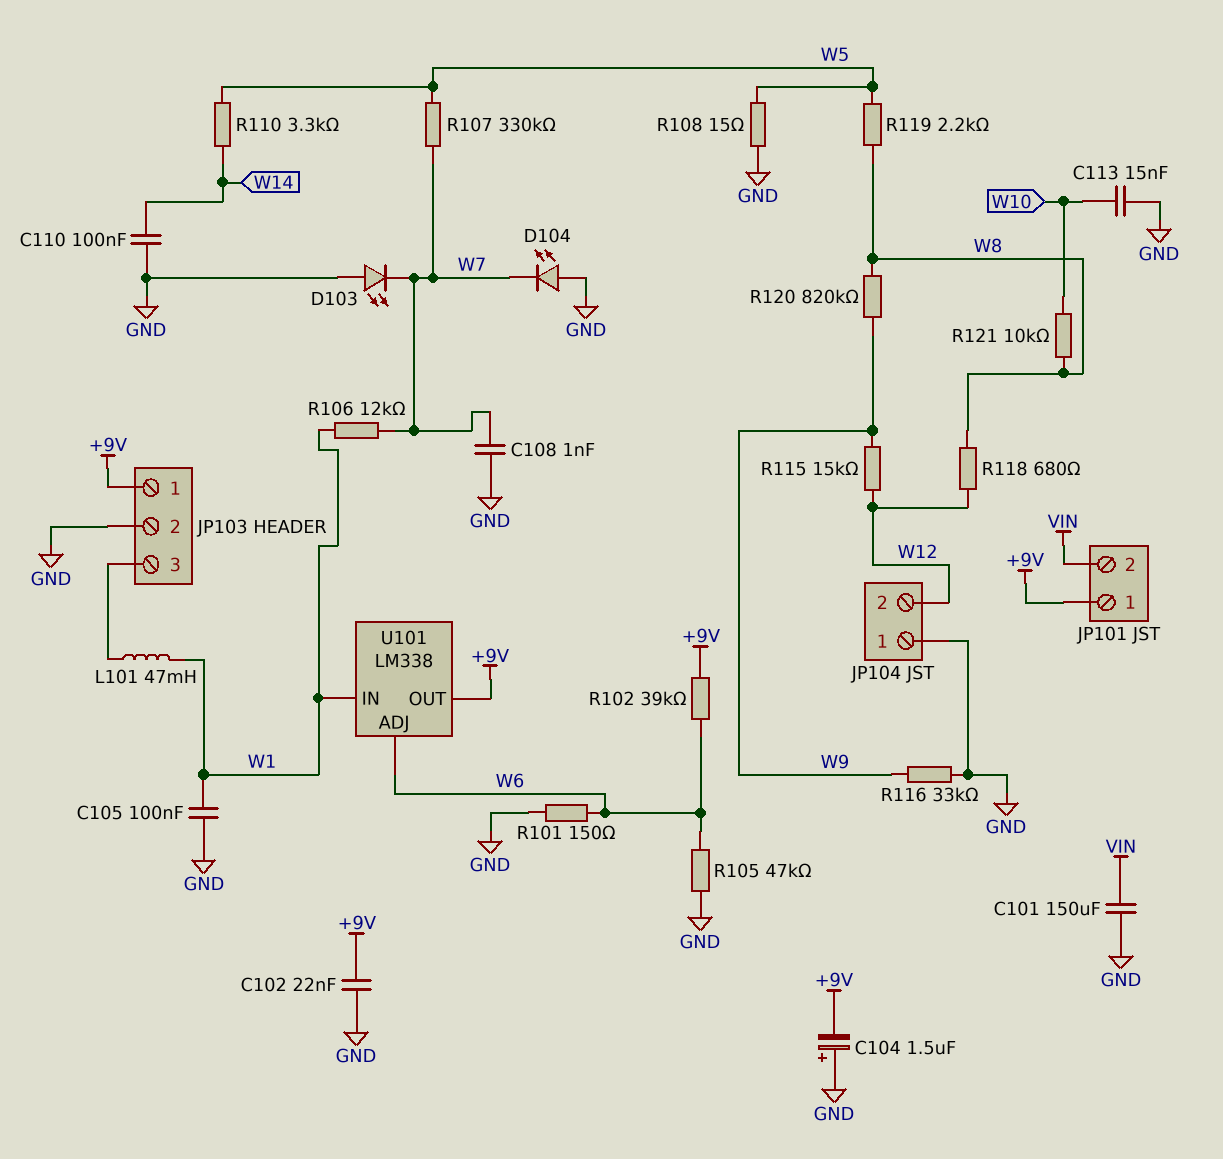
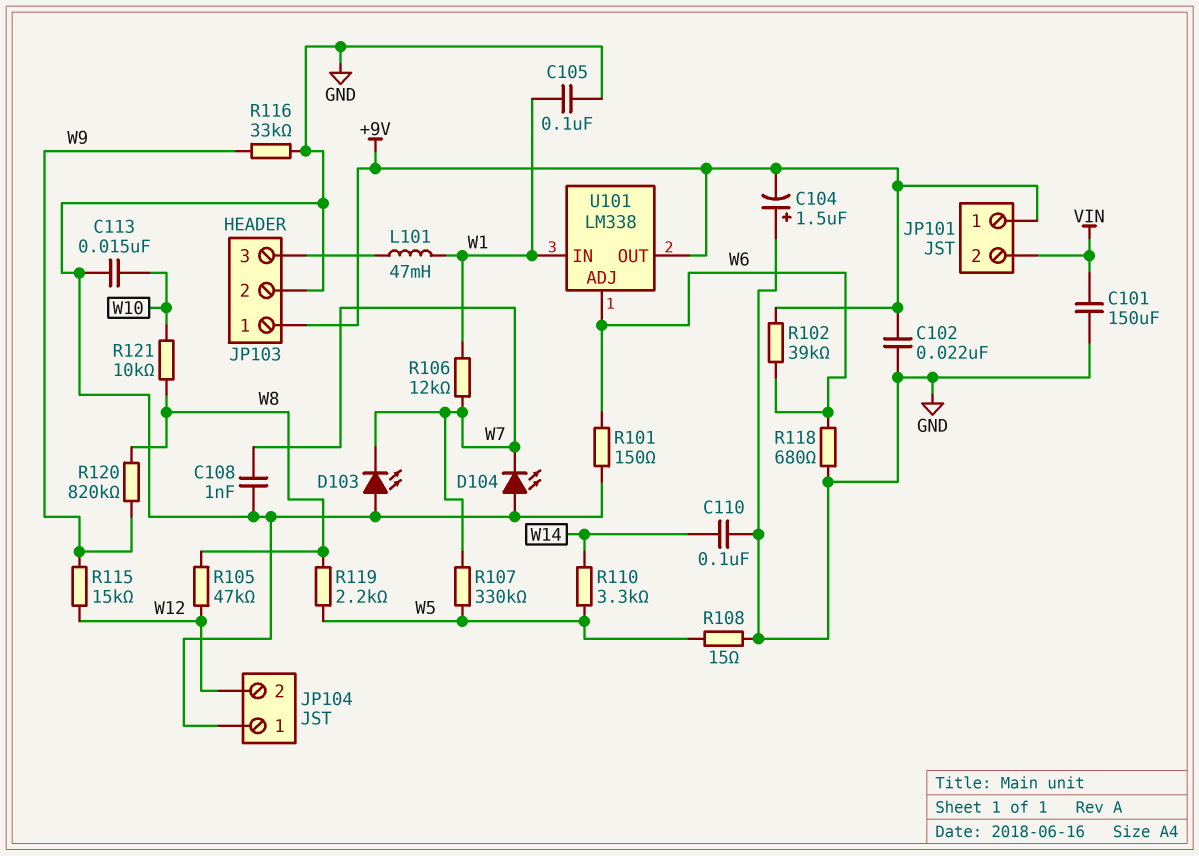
R105: 47k (GND, W6) -> 47k (W8, W12)
R118: 680 (W8, W12) -> 680 (GND, W6)

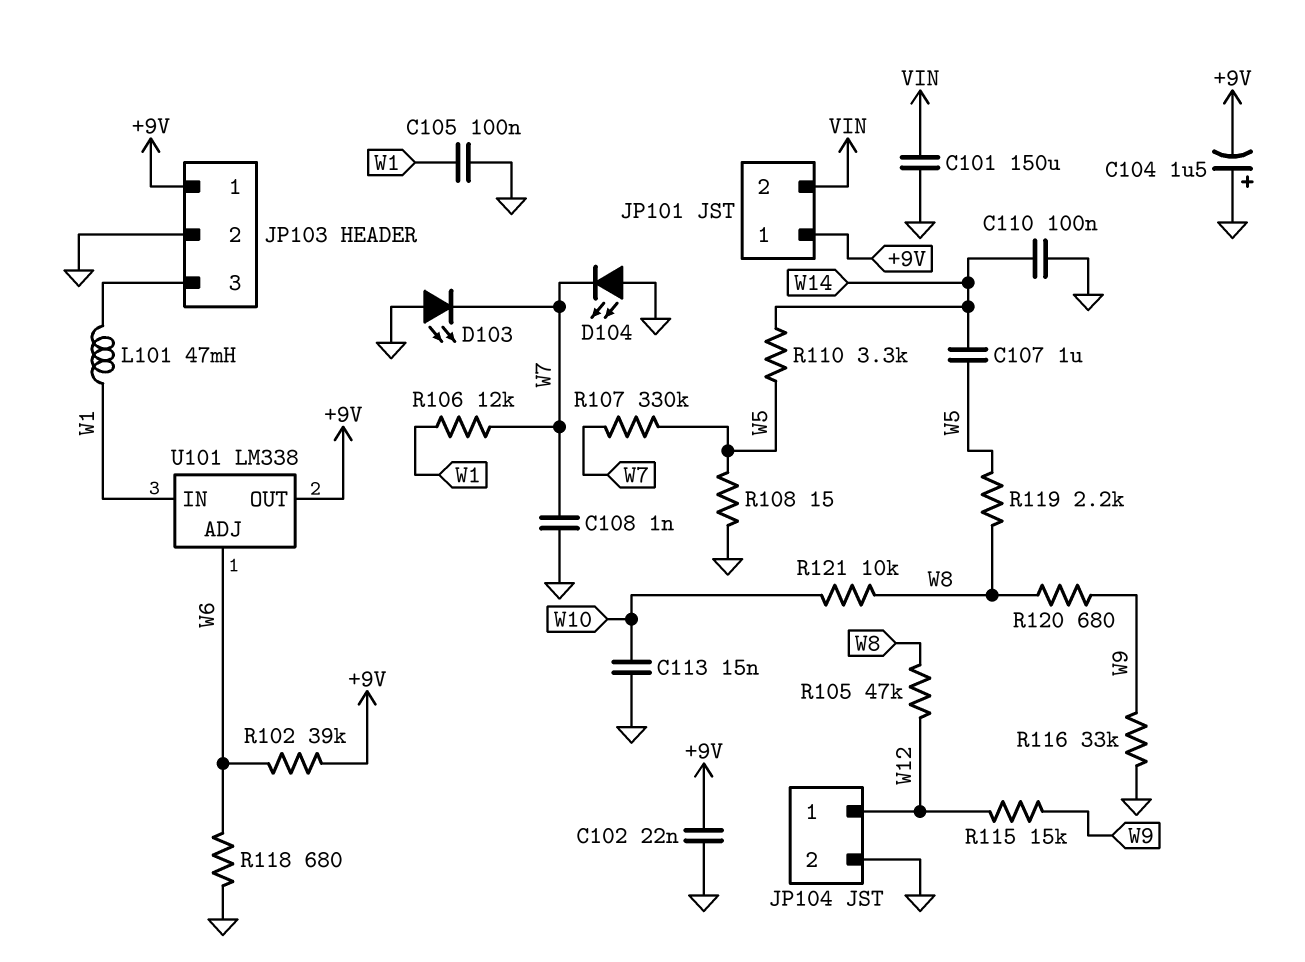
C107: none -> 1uF (W5, W14)
JP104 pin 1: GND -> W12
JP104 pin 2: W12 -> GND
R101: 150 (GND, W6) -> none
R120: 820k (W8, W9) -> 680 (W8, W9)

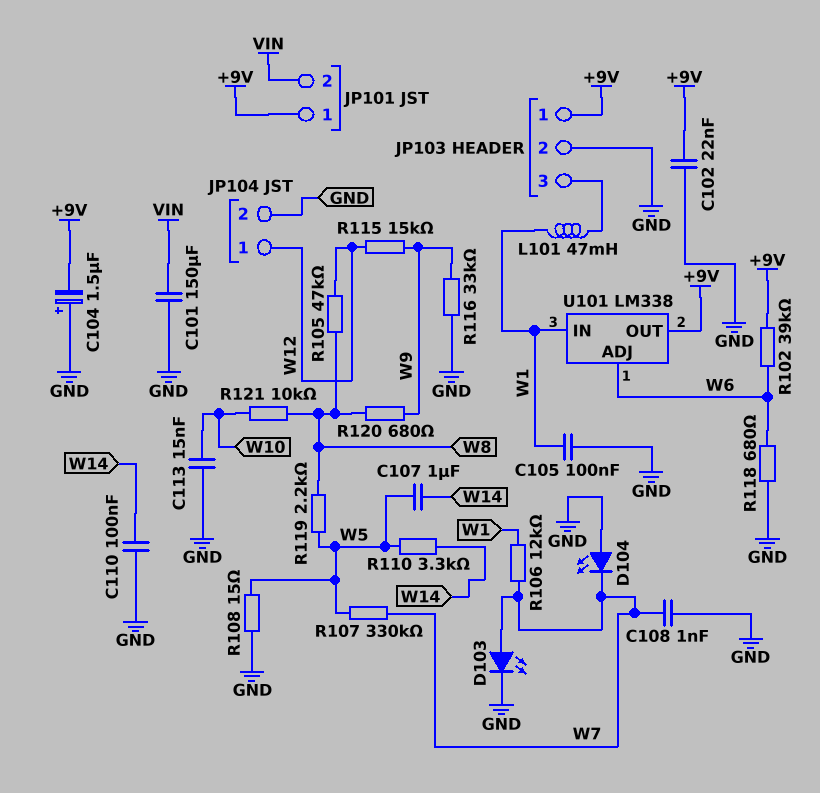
D103: LED (A GND, K W7) -> LED (A W7, K GND)

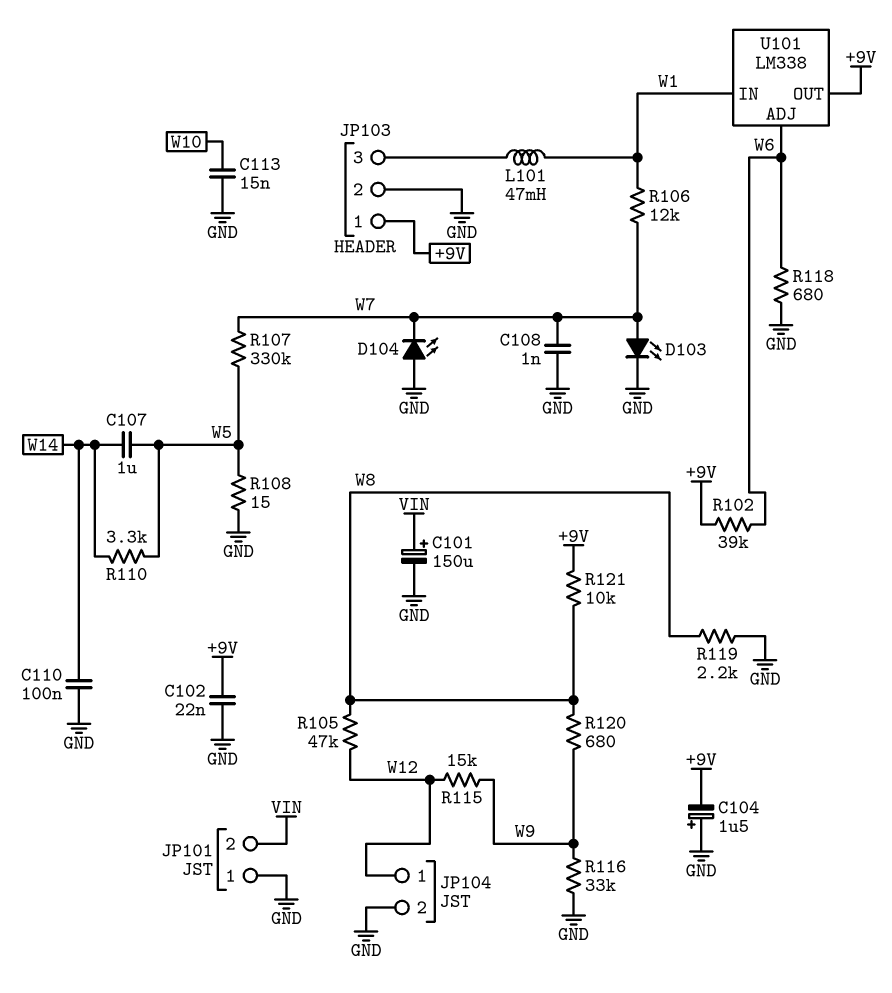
C101: 150uF (GND, VIN) -> 150uF (plus VIN, minus GND)
C105: 100nF (GND, W1) -> none
JP101 pin 1: +9V -> GND
R119: 2.2k (W5, W8) -> 2.2k (GND, W8)
R121: 10k (W8, W10) -> 10k (+9V, W8)

